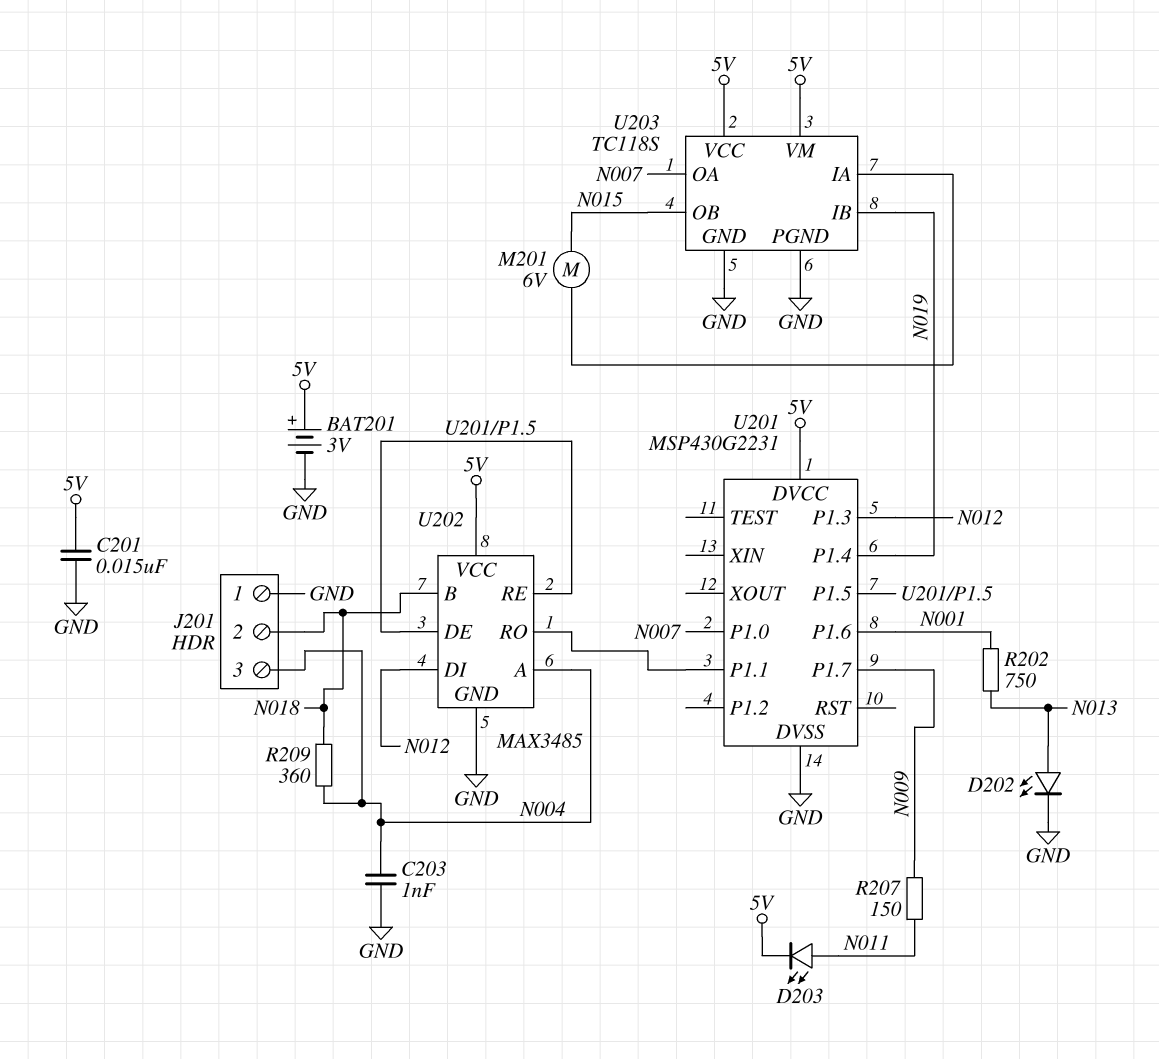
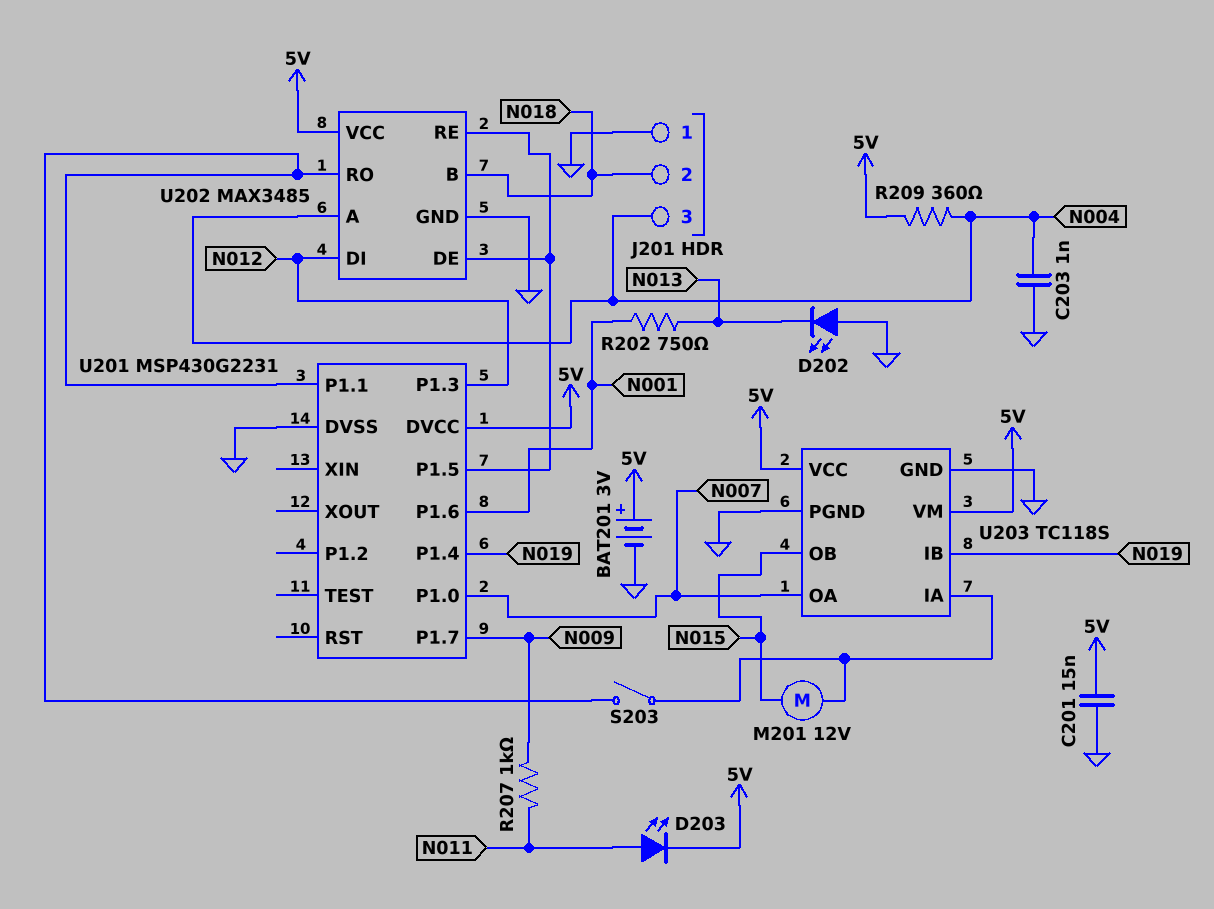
D202: LED (A N013, K GND) -> LED (A GND, K N013)
M201: motor 6V (N015, U203/IA) -> motor 12V (N015, U203/IA)
R207: 150 (N009, N011) -> 1k (N009, N011)
R209: 360 (N004, N018) -> 360 (5V, N004)
S203: none -> switch (U201/P1.1, U203/IA)

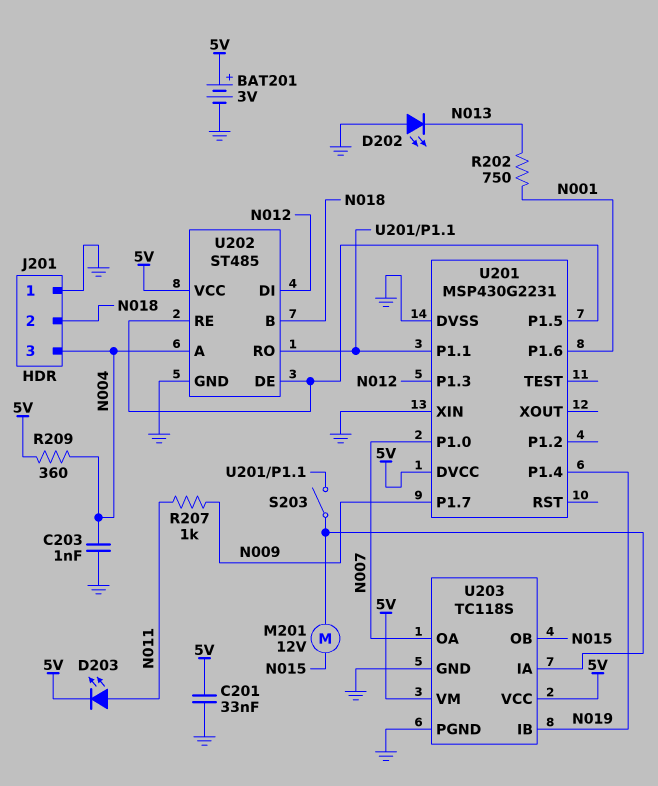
C201: 15nF (5V, GND) -> 33nF (5V, GND)
U201 pin XIN: none -> GND
U202: MAX3485 -> ST485

